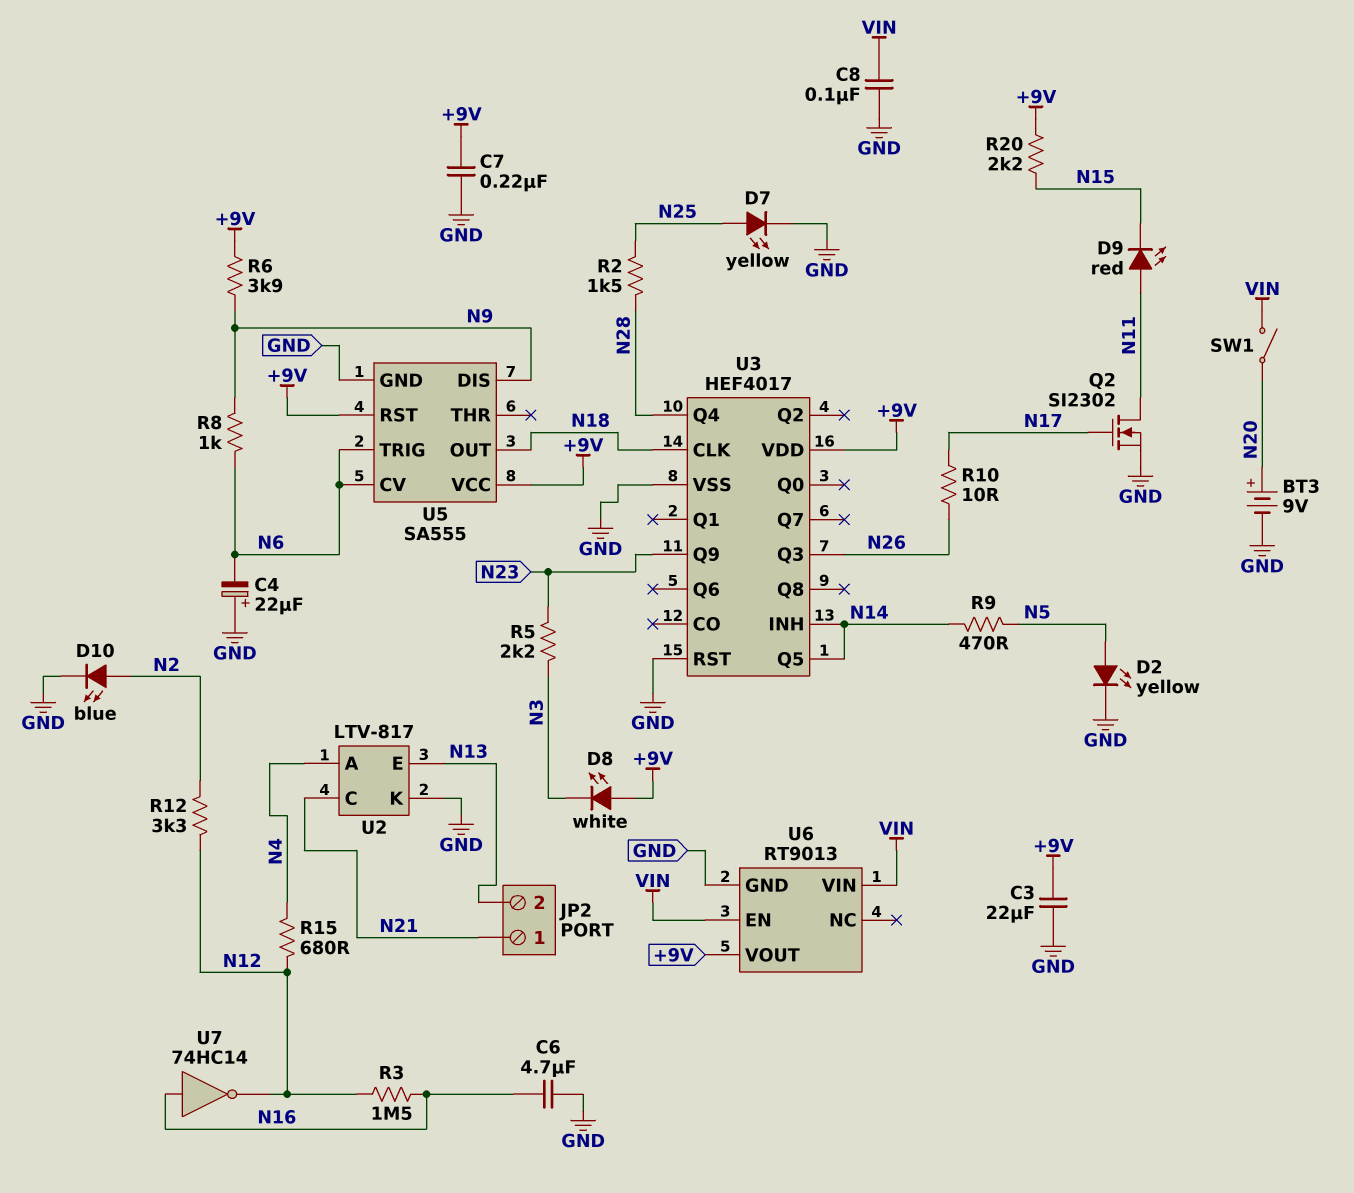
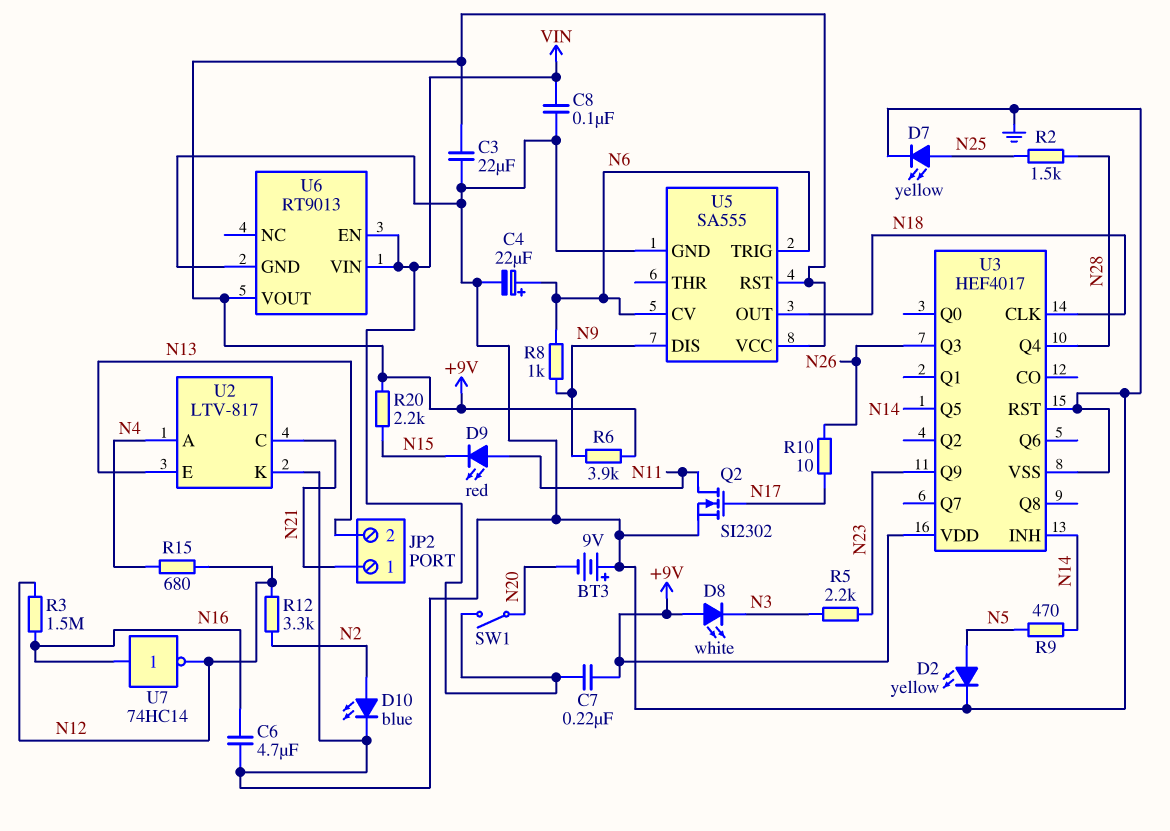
BT3: 9V (plus N20, minus GND) -> 9V (plus GND, minus N20)
C4: 22uF (plus GND, minus N6) -> 22uF (plus N6, minus GND)
C7: 220nF (+9V, GND) -> 220nF (+9V, VIN)

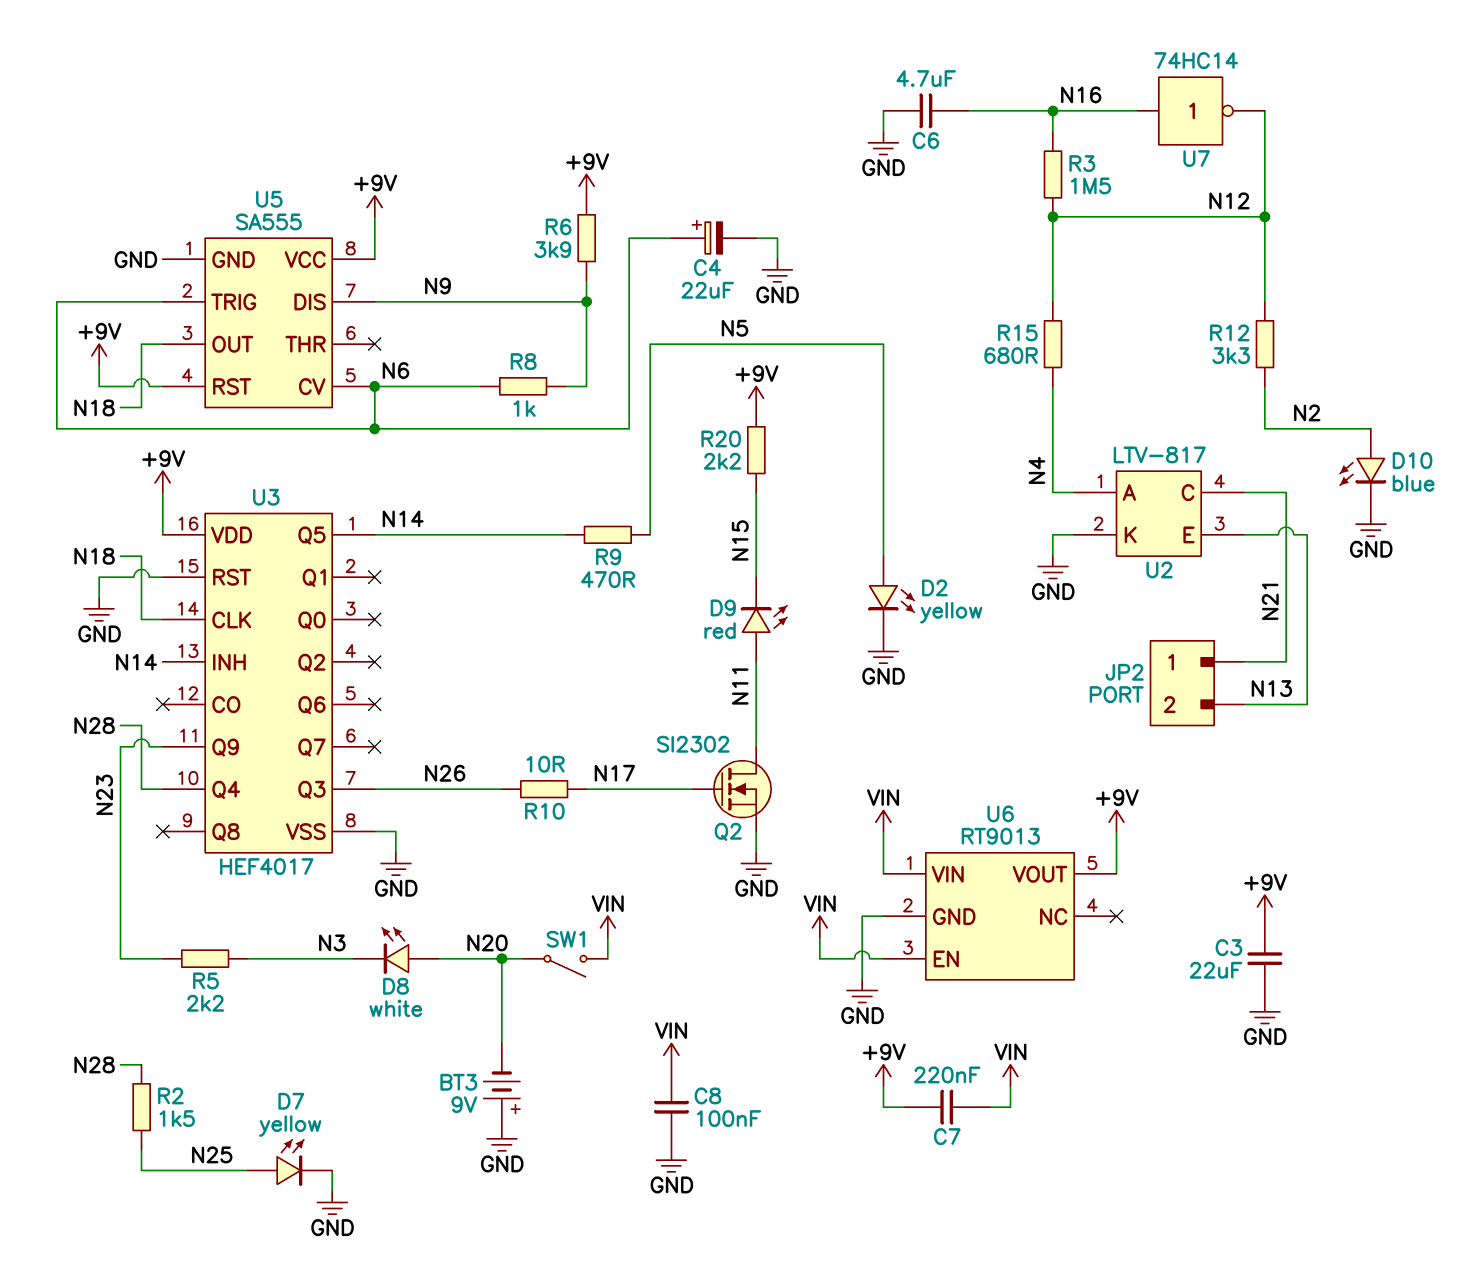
D8: LED white (A +9V, K N3) -> LED white (A N20, K N3)

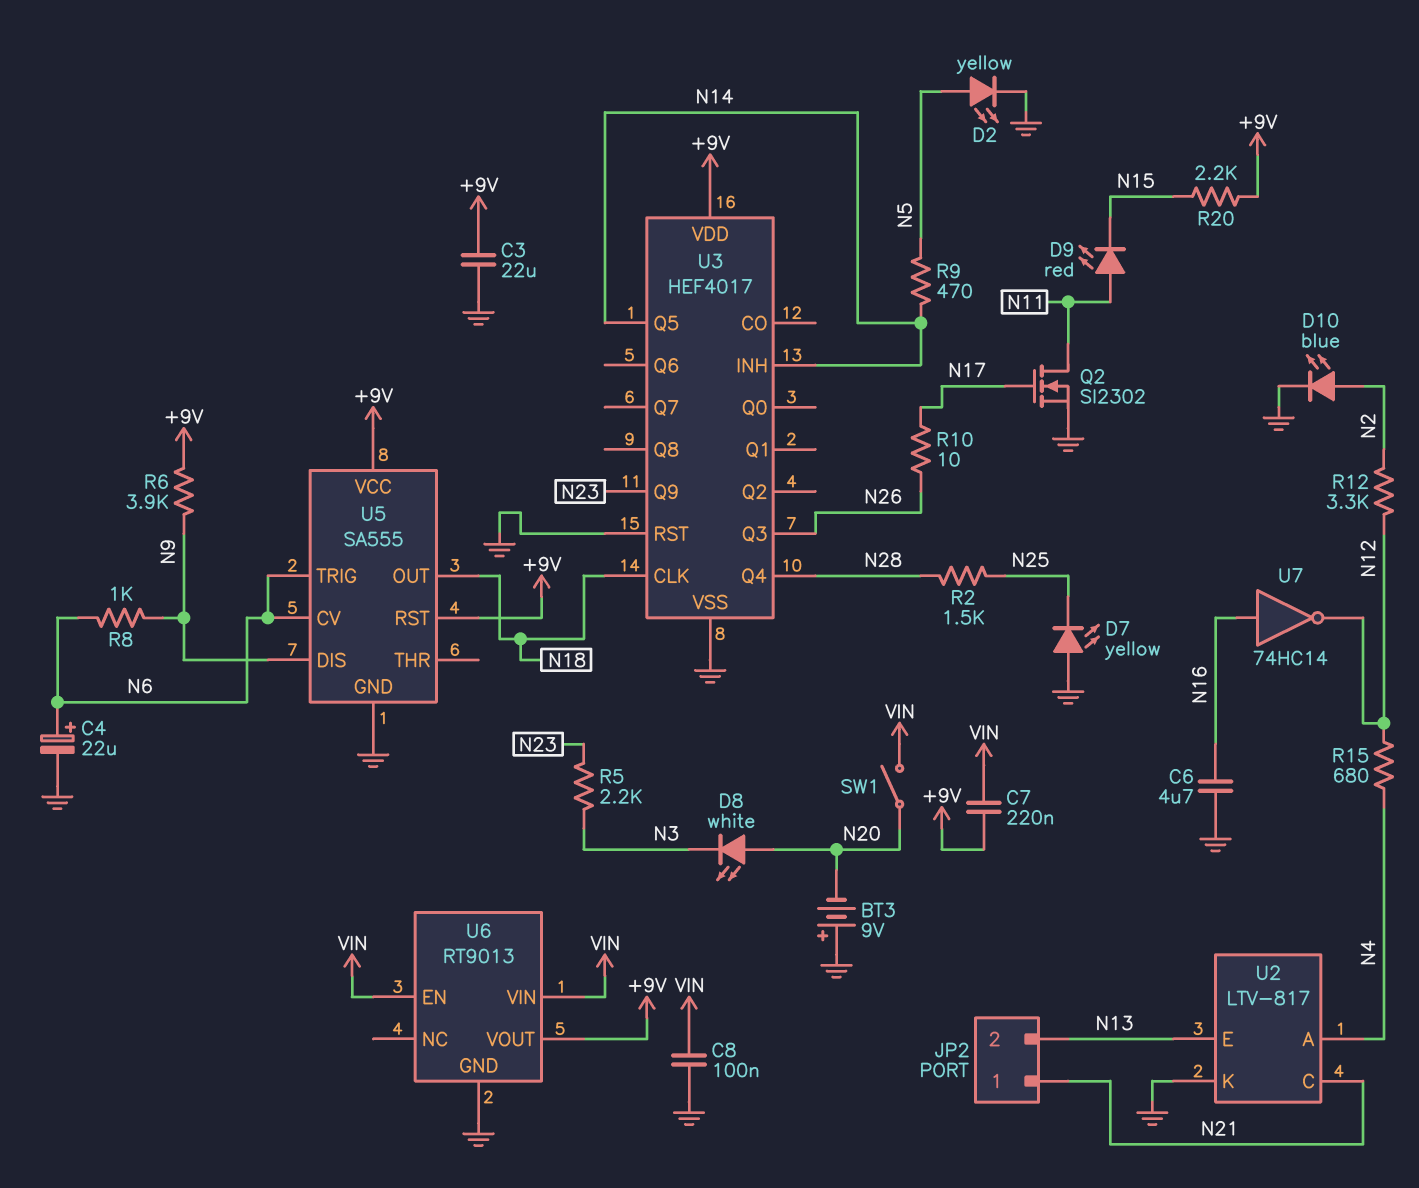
D7: LED yellow (A N25, K GND) -> LED yellow (A GND, K N25)
R3: 1.5M (N12, N16) -> none

